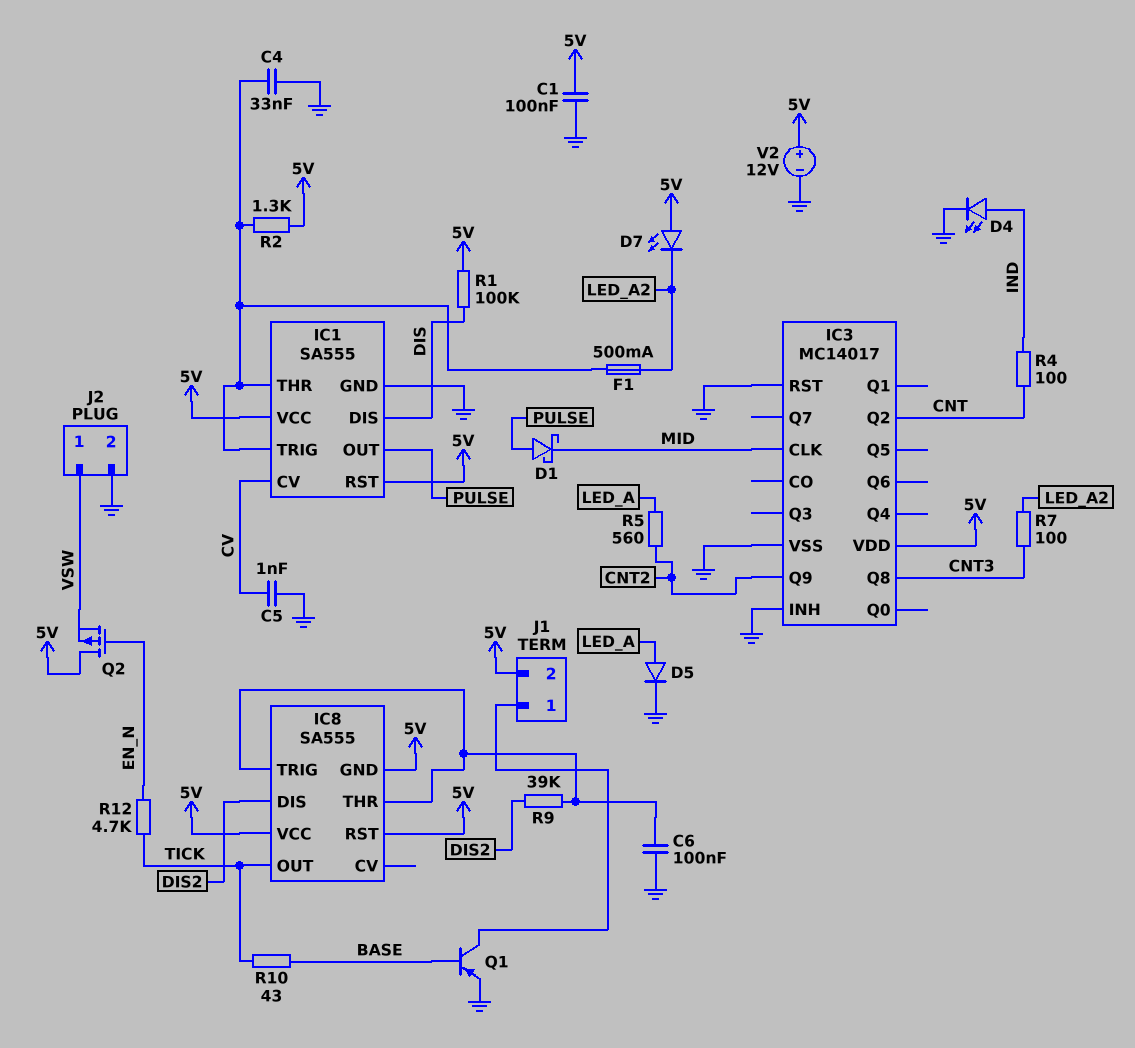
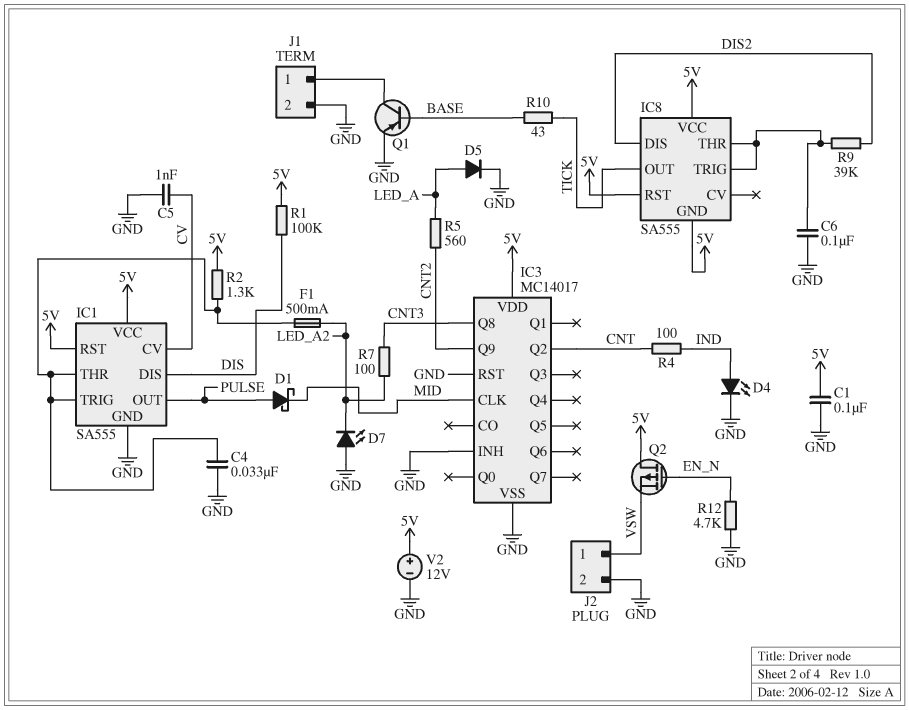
D7: LED (A 5V, K LED_A2) -> LED (A GND, K LED_A2)
J1 pin 2: 5V -> GND
R12: 4.7k (EN_N, TICK) -> 4.7k (EN_N, GND)

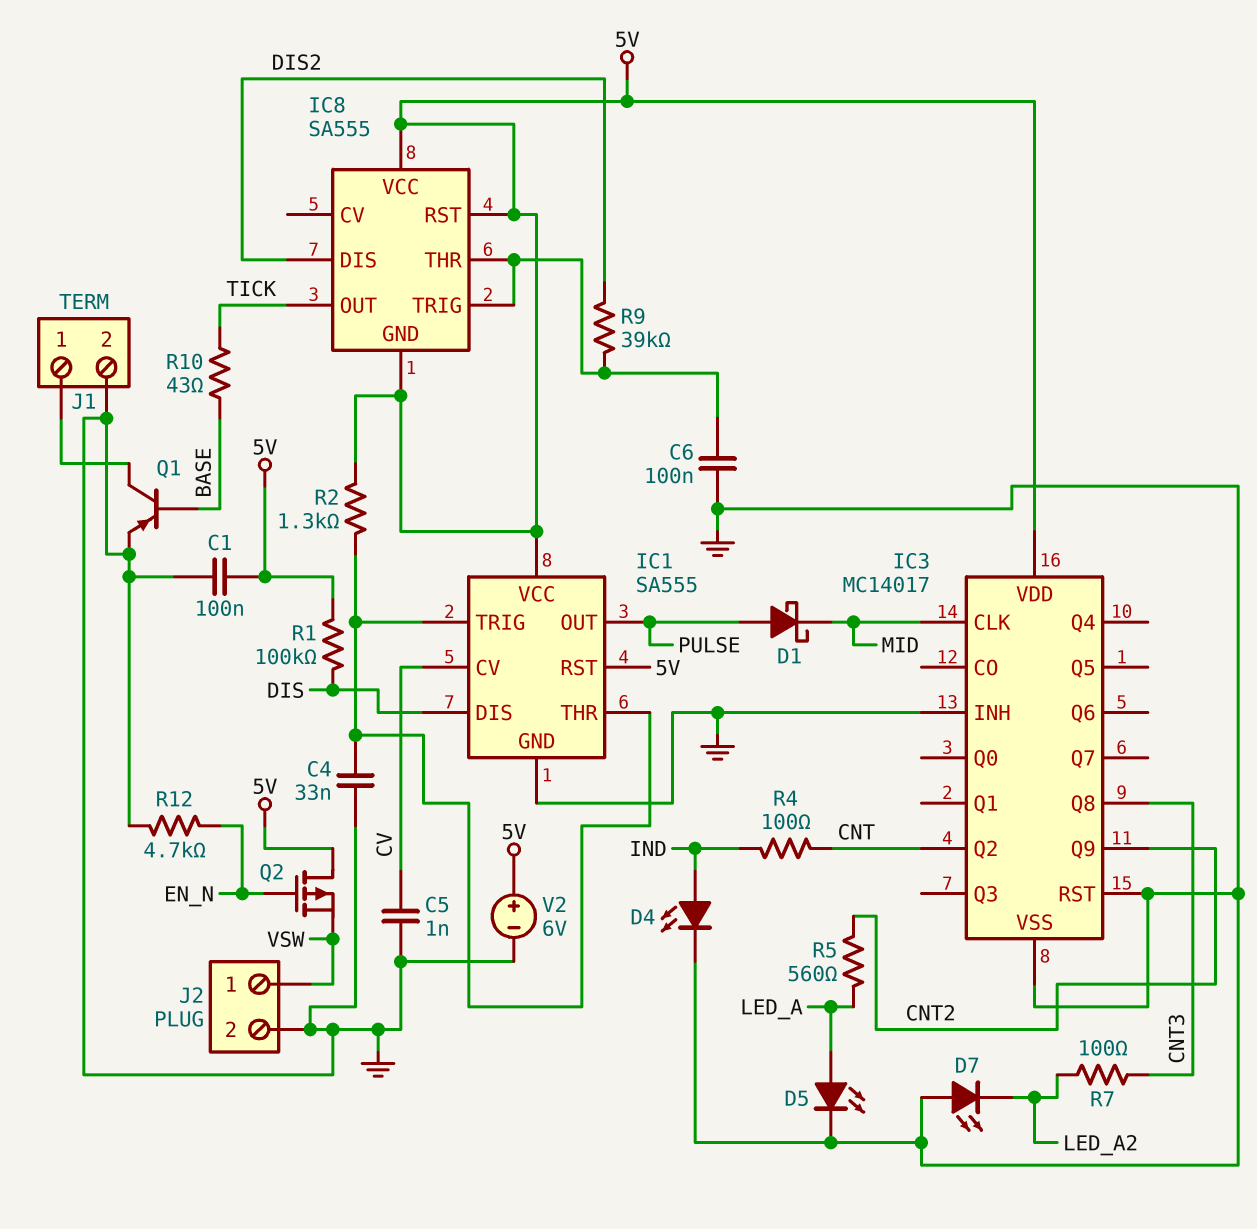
D5: diode (A LED_A, K GND) -> LED (A LED_A, K GND)
F1: 500mA (IC1/THR, LED_A2) -> none
V2: 12V (plus 5V, minus GND) -> 6V (plus 5V, minus GND)

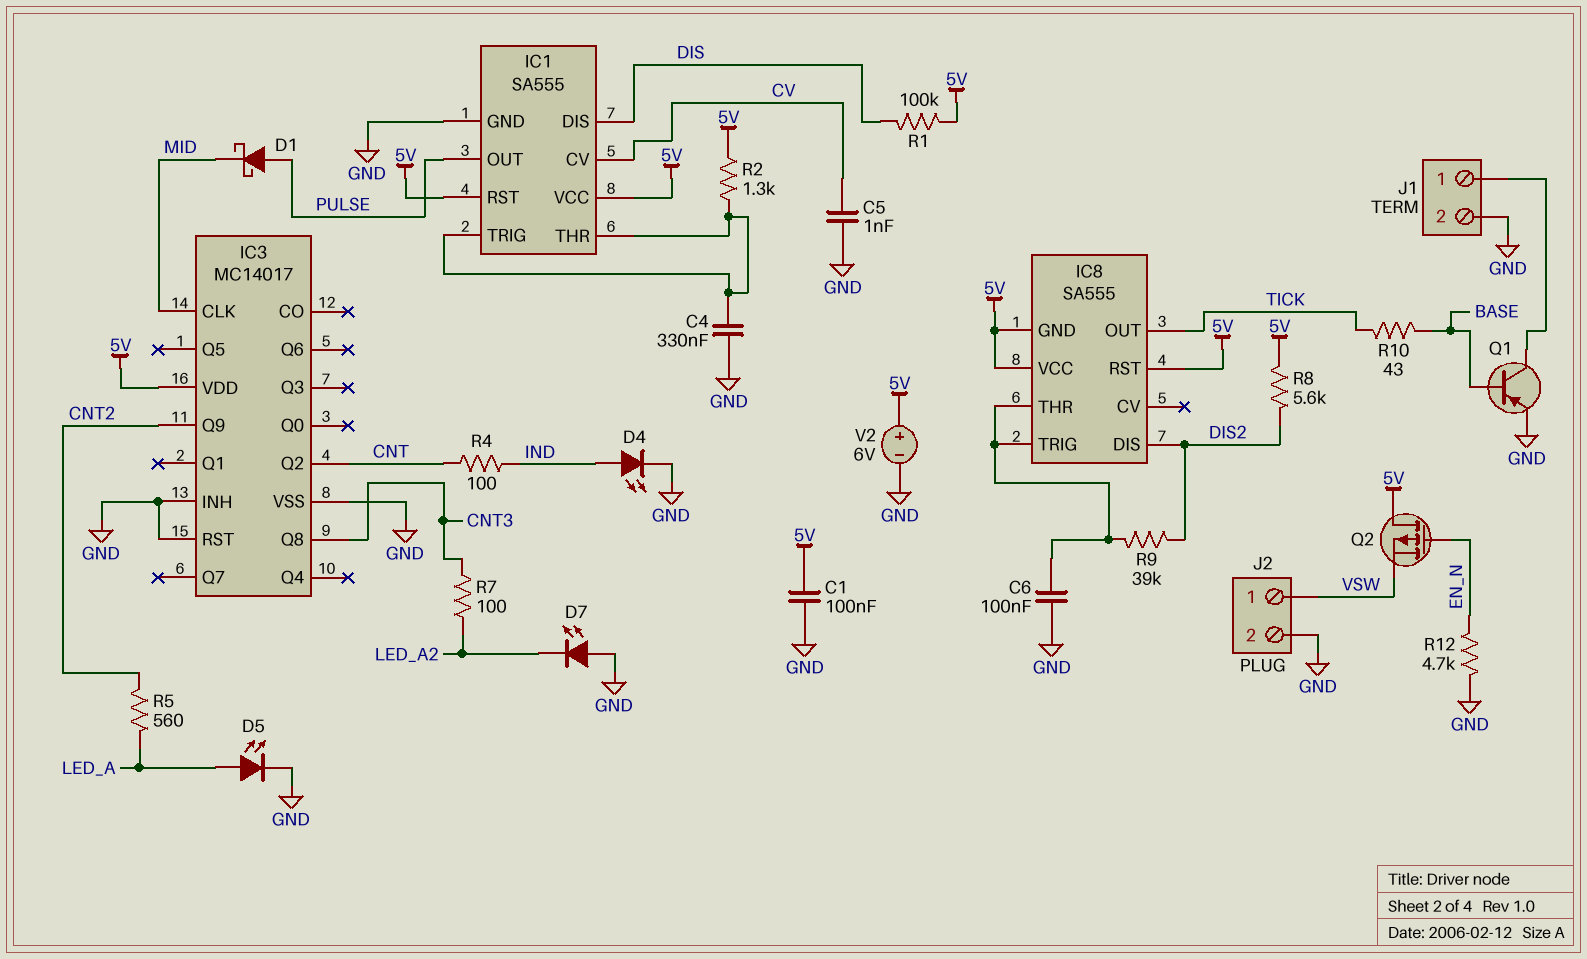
C4: 33nF (GND, IC1/THR) -> 330nF (GND, IC1/THR)
R8: none -> 5.6k (5V, DIS2)

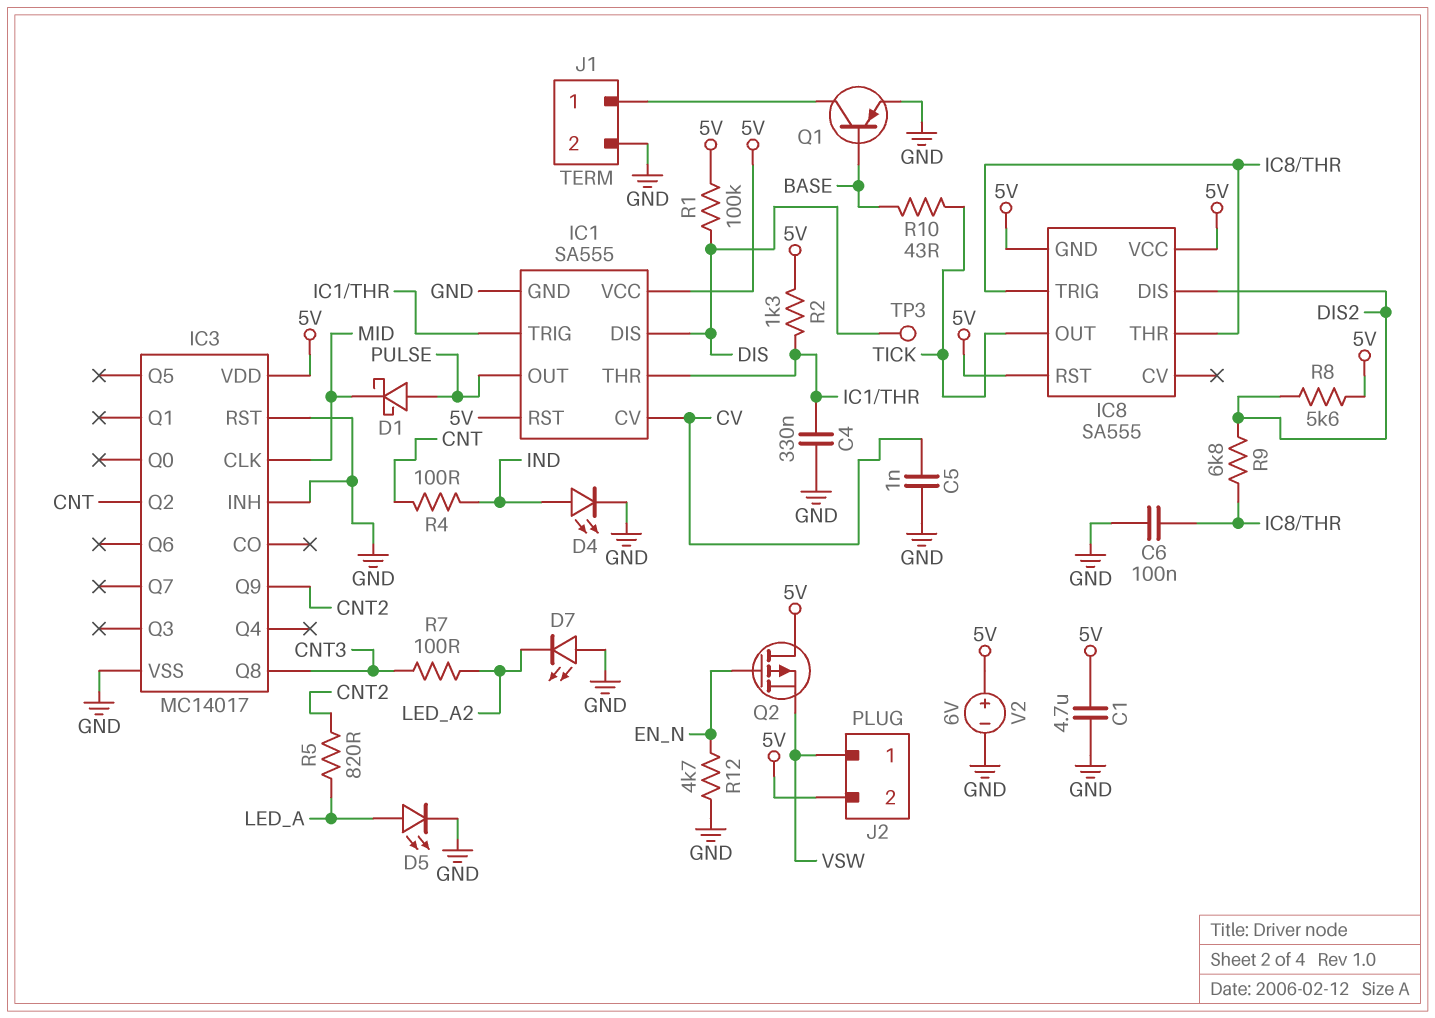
C1: 100nF (5V, GND) -> 4.7uF (5V, GND)
J2 pin 2: GND -> 5V
R5: 560 (CNT2, LED_A) -> 820 (CNT2, LED_A)
R9: 39k (DIS2, IC8/THR) -> 6.8k (DIS2, IC8/THR)
TP3: none -> test point (DIS)

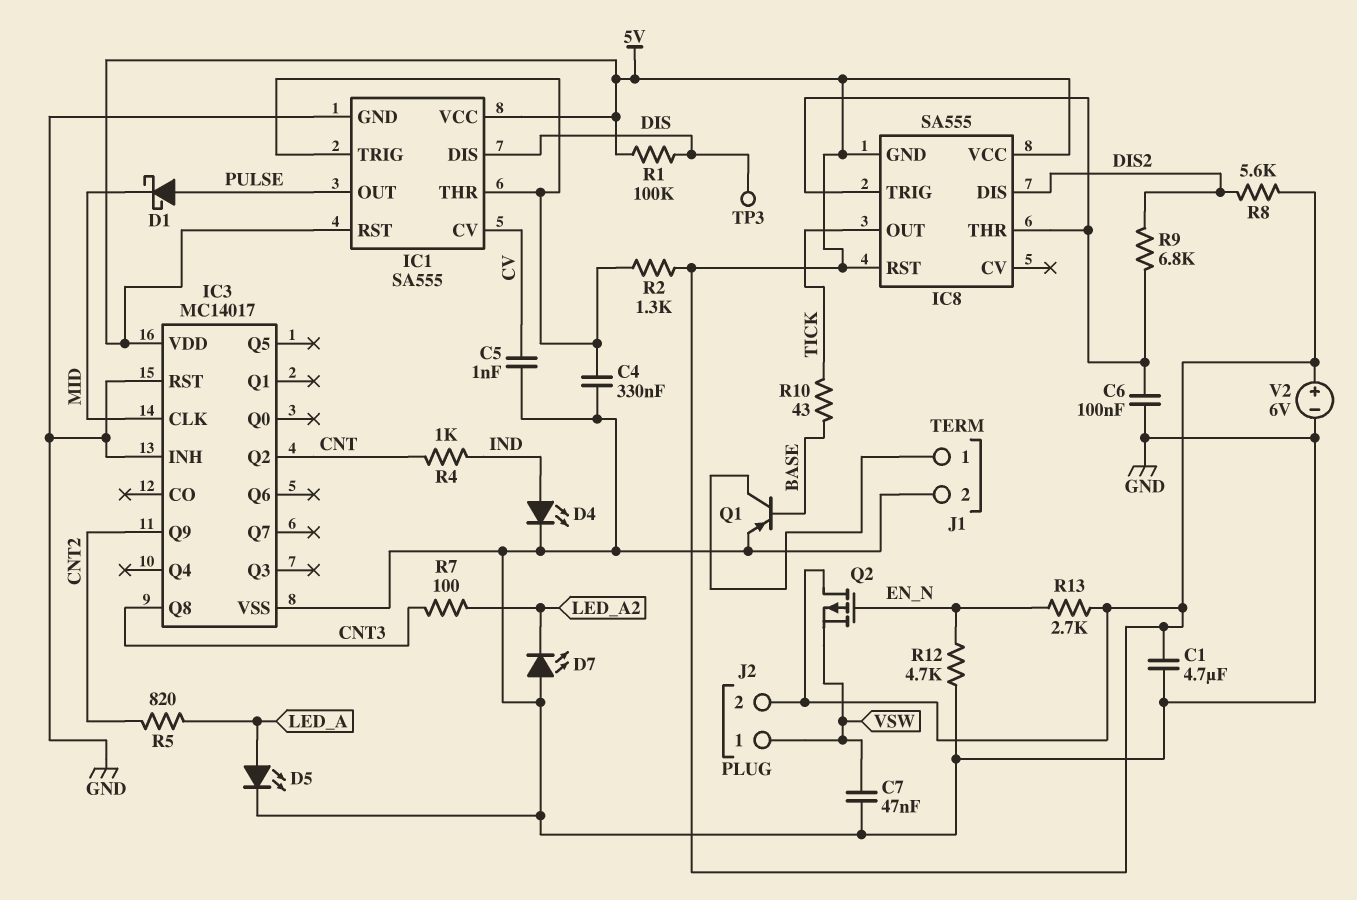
C7: none -> 47nF (GND, VSW)
R4: 100 (CNT, IND) -> 1k (CNT, IND)
R13: none -> 2.7k (5V, EN_N)

